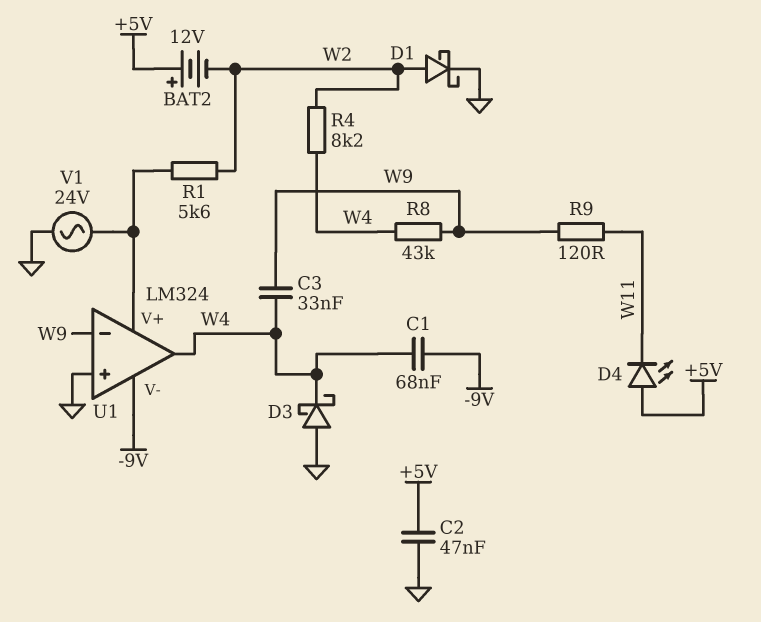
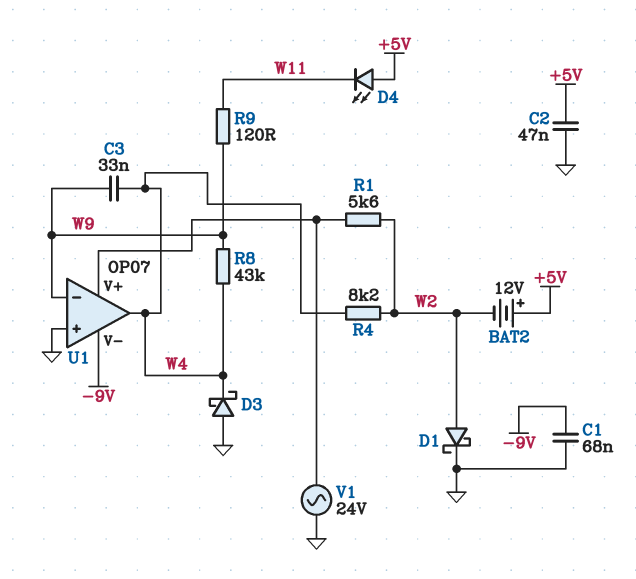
C1: 68nF (-9V, W4) -> 68nF (-9V, GND)
U1: LM324 -> OP07

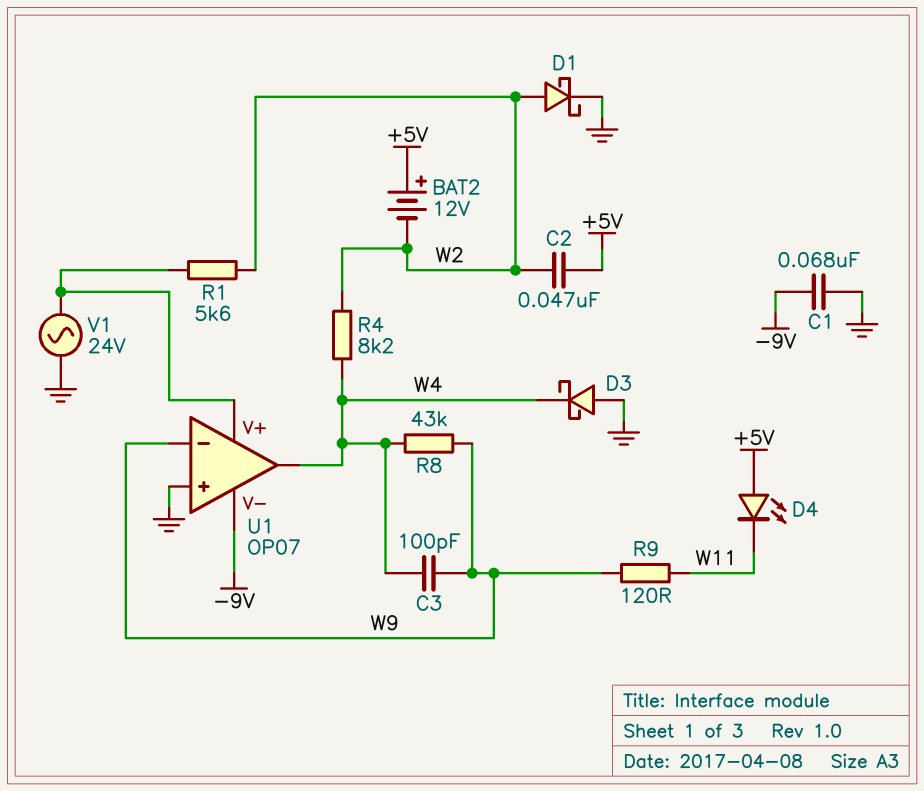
C2: 47nF (+5V, GND) -> 47nF (+5V, W2)
C3: 33nF (W4, W9) -> 100pF (W4, W9)

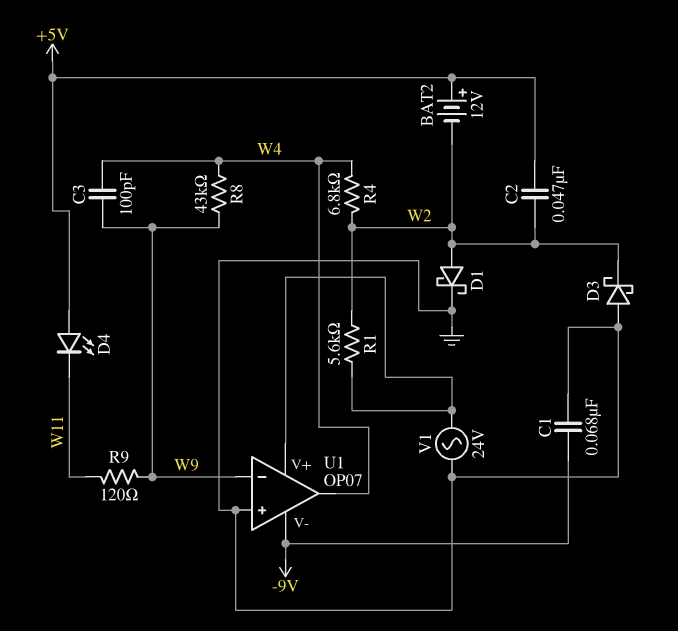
D3: schottky (A GND, K W4) -> schottky (A GND, K W2)
R4: 8.2k (W2, W4) -> 6.8k (W2, W4)

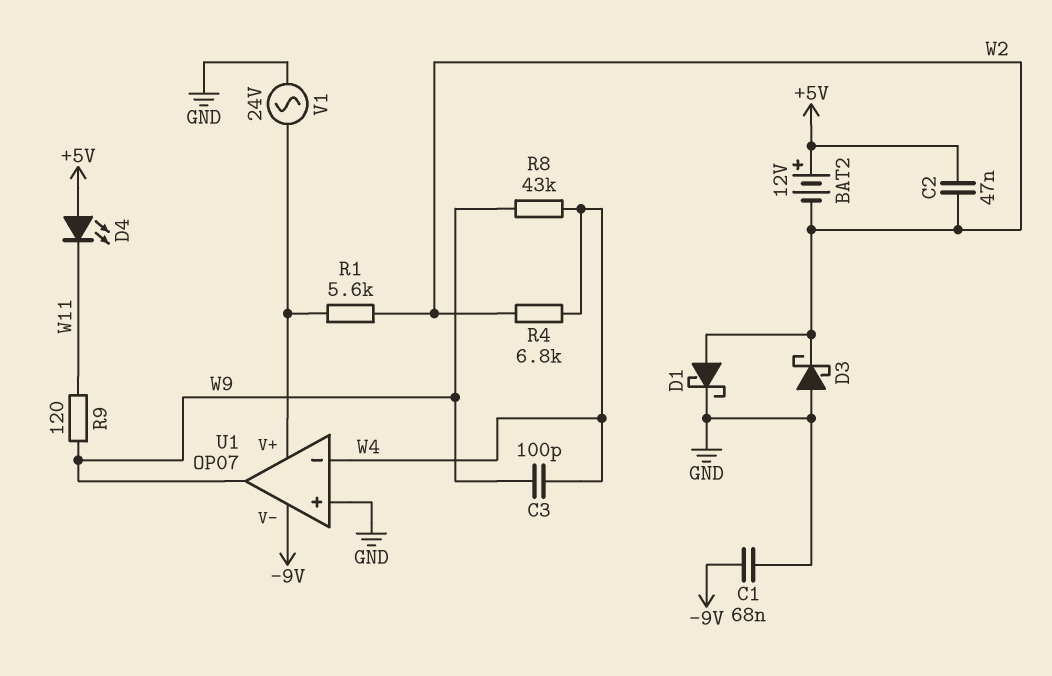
U1 pin in-: W9 -> W4
U1 pin out: W4 -> W9

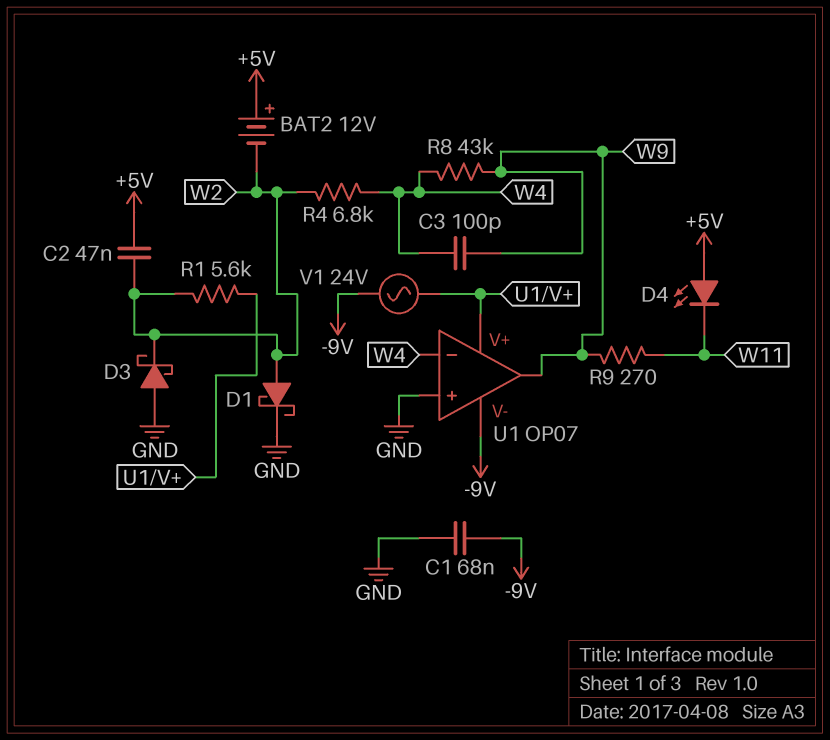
R9: 120 (W9, W11) -> 270 (W9, W11)
V1: AC 24V (GND, U1/V+) -> AC 24V (-9V, U1/V+)

